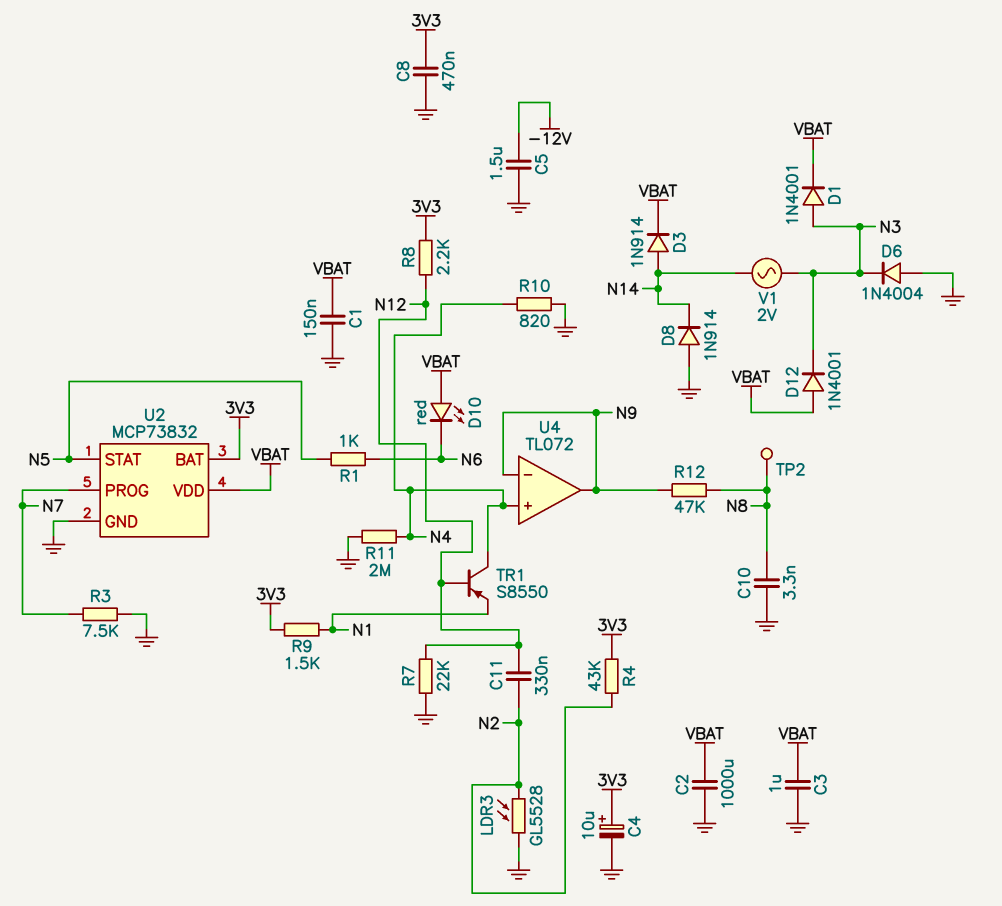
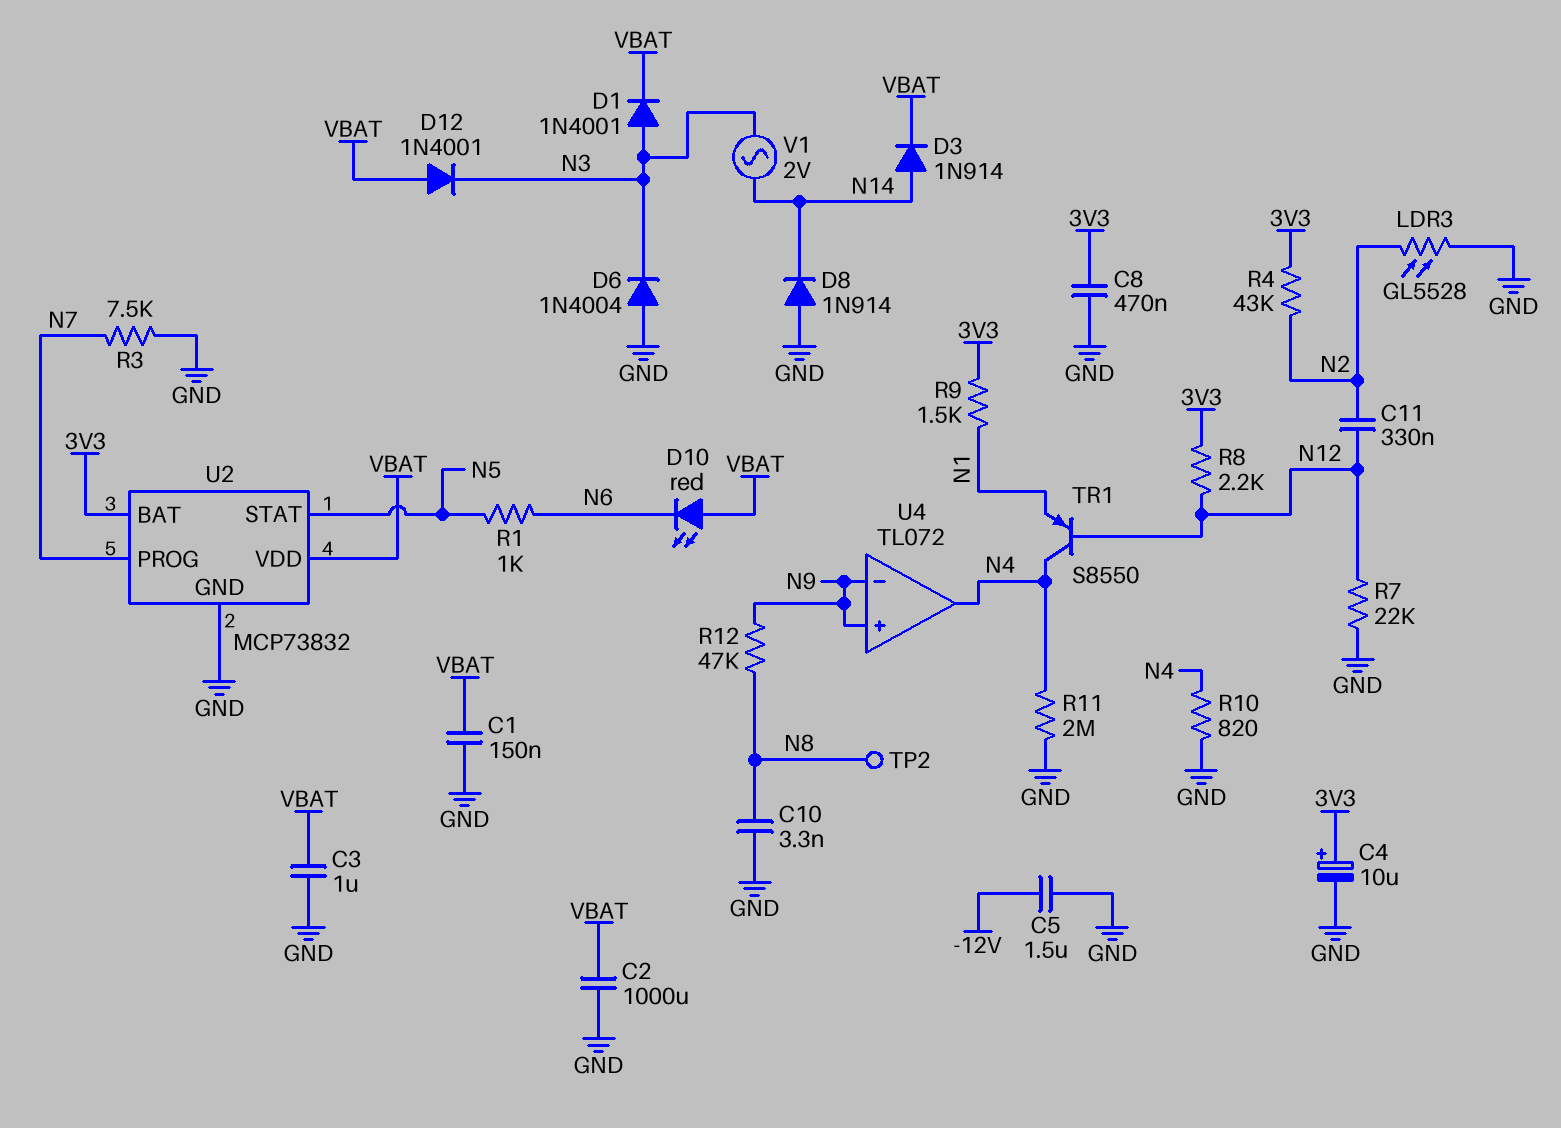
U4 pin in+: N4 -> N9
U4 pin out: N9 -> N4

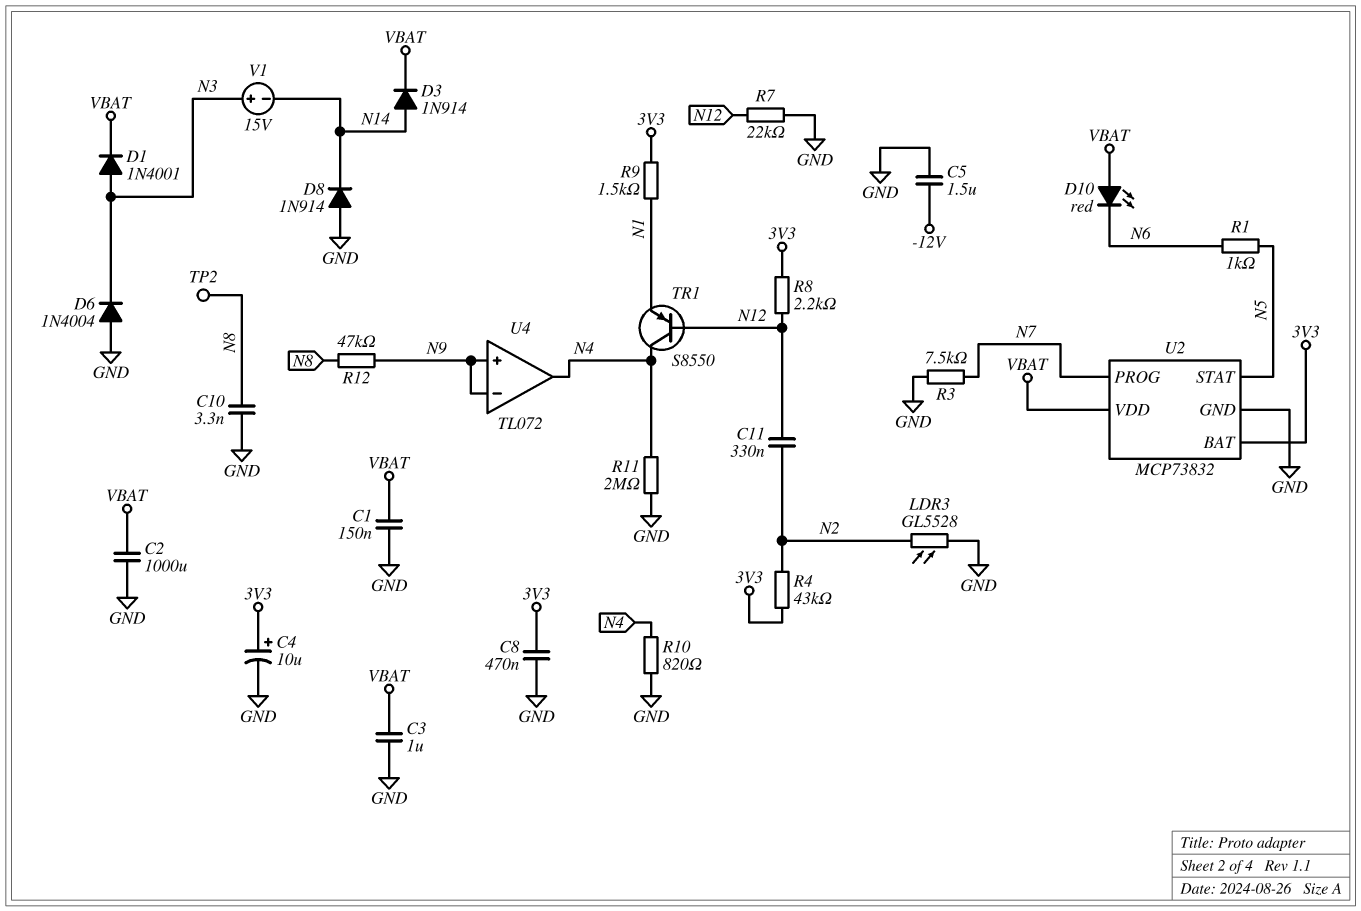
D12: diode 1N4001 (A VBAT, K N3) -> none
V1: AC 2V (N3, N14) -> 15V (plus N3, minus N14)

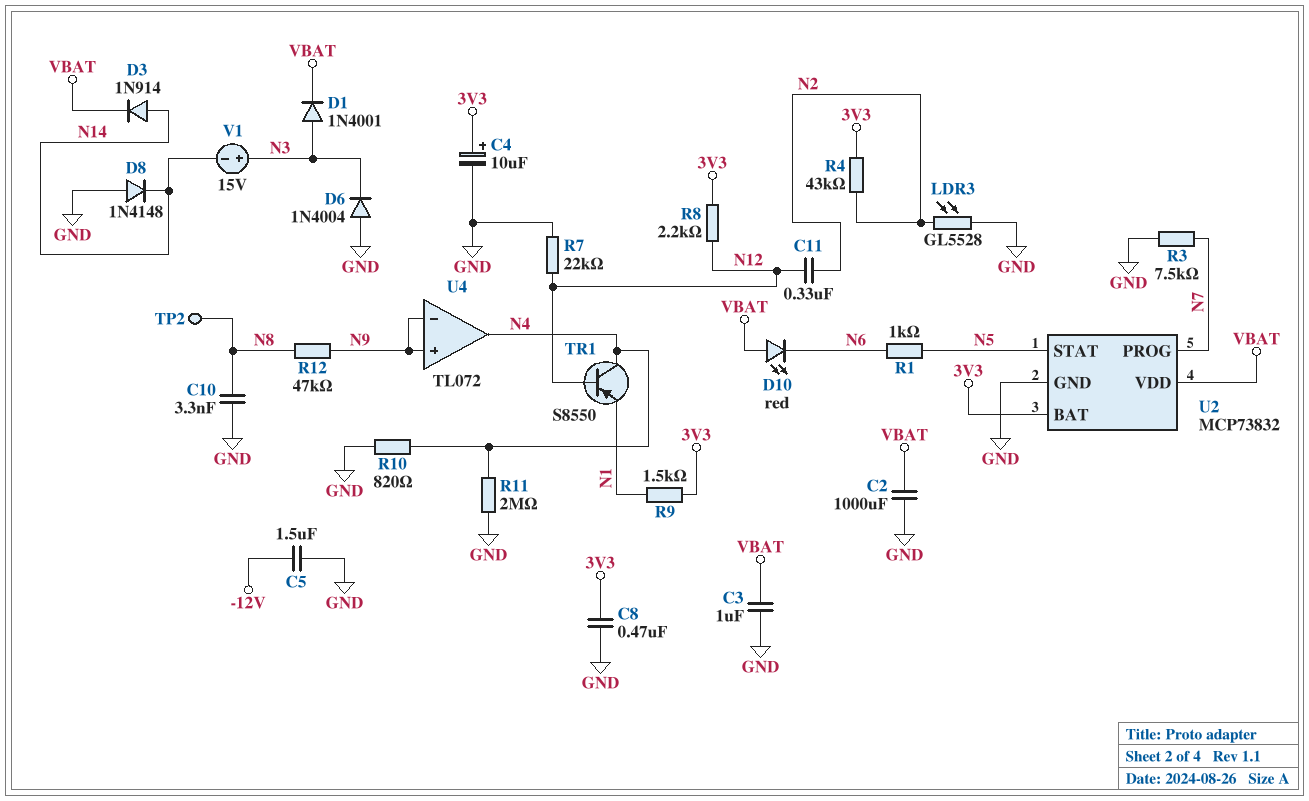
C1: 150nF (GND, VBAT) -> none
D8: diode 1N914 (A GND, K N14) -> diode 1N4148 (A GND, K N14)

